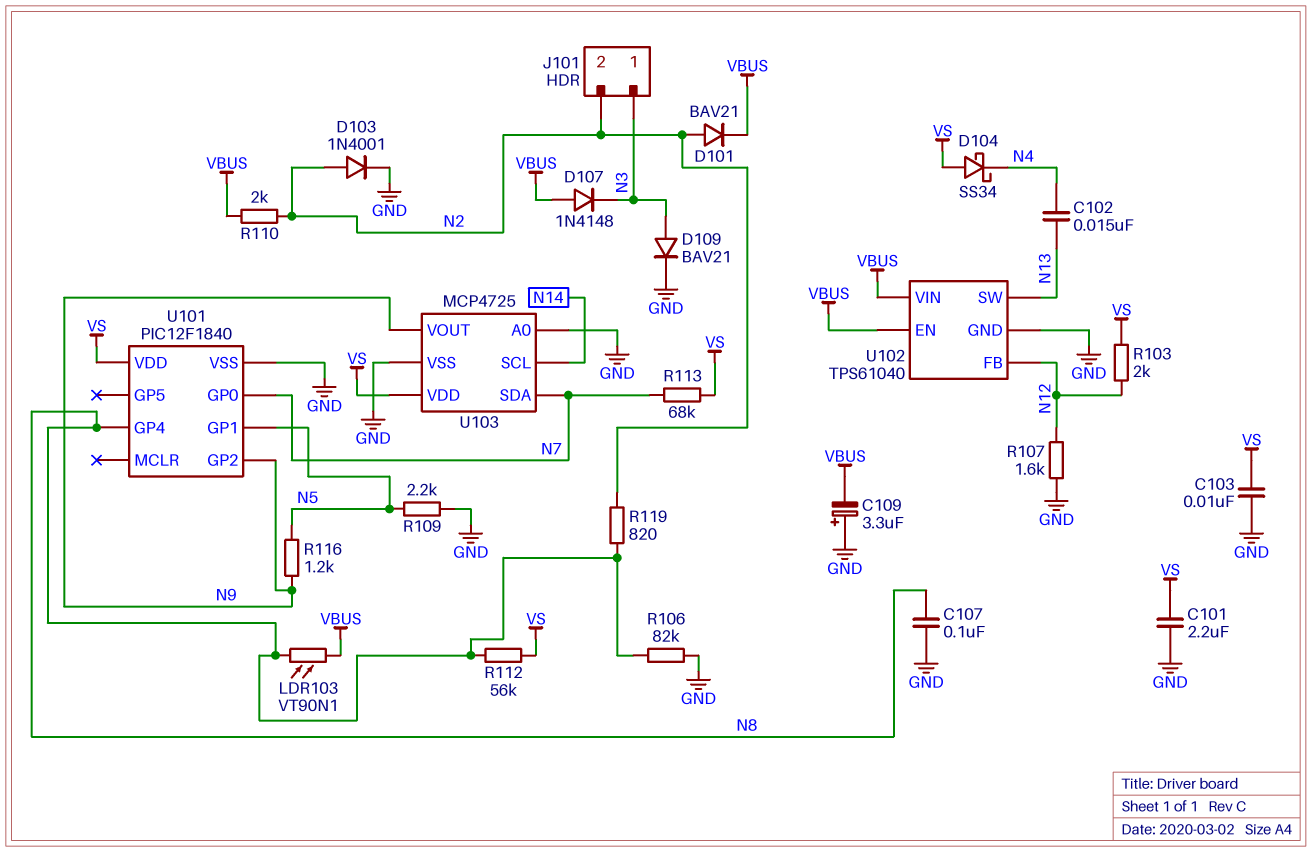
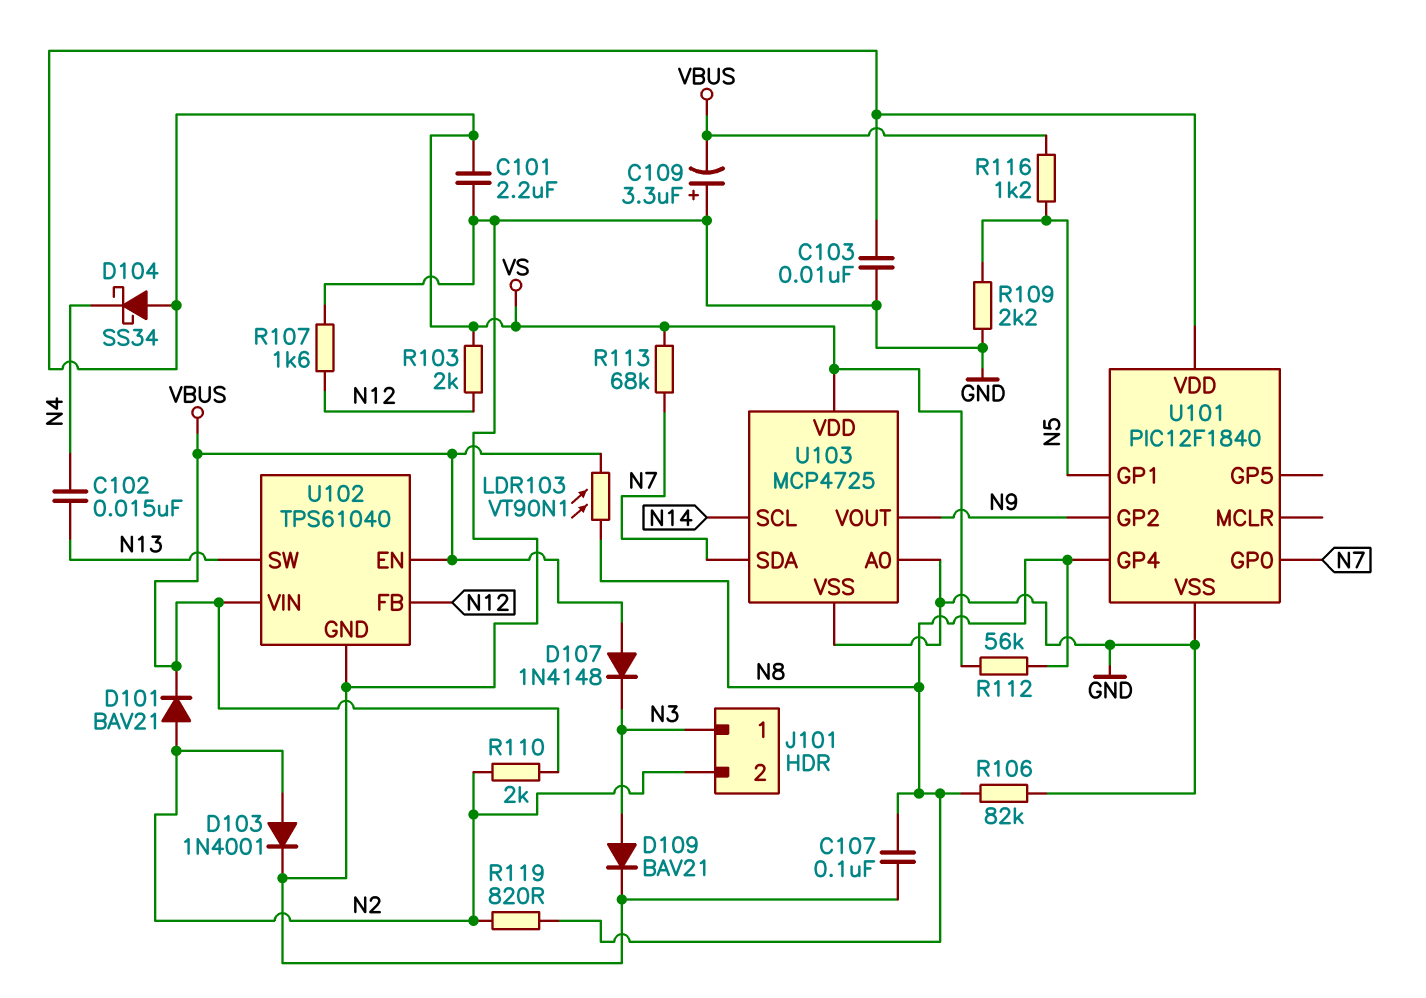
R116: 1.2k (N5, N9) -> 1.2k (N5, VBUS)

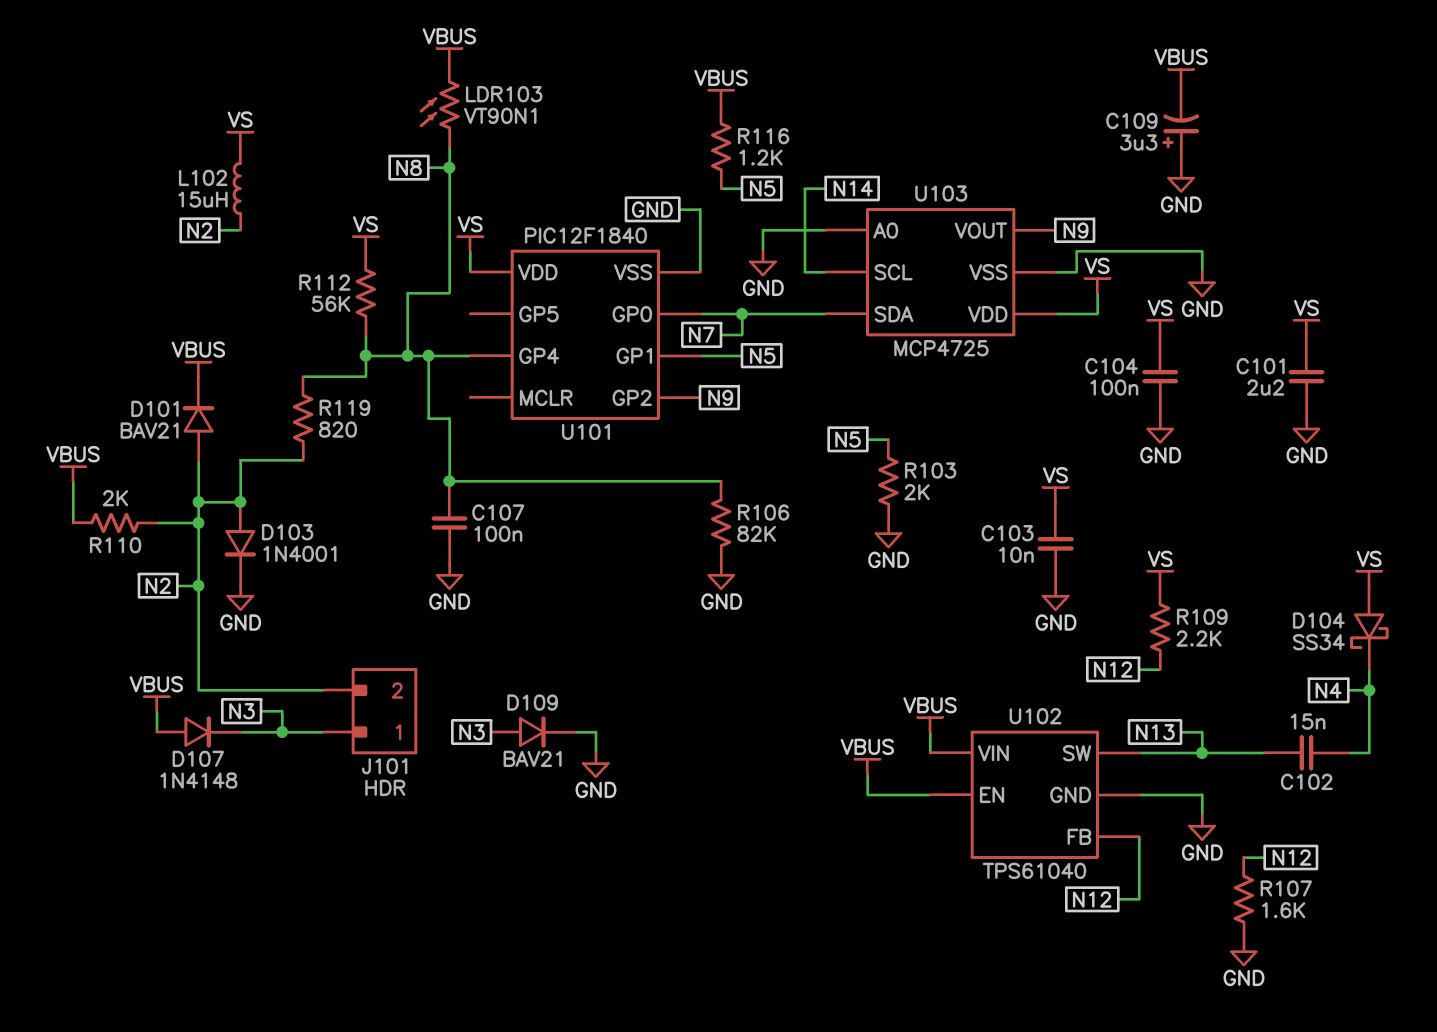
C104: none -> 100nF (GND, VS)
L102: none -> 15uH (N2, VS)
R103: 2k (N12, VS) -> 2k (GND, N5)
R109: 2.2k (GND, N5) -> 2.2k (N12, VS)
R113: 68k (N7, VS) -> none

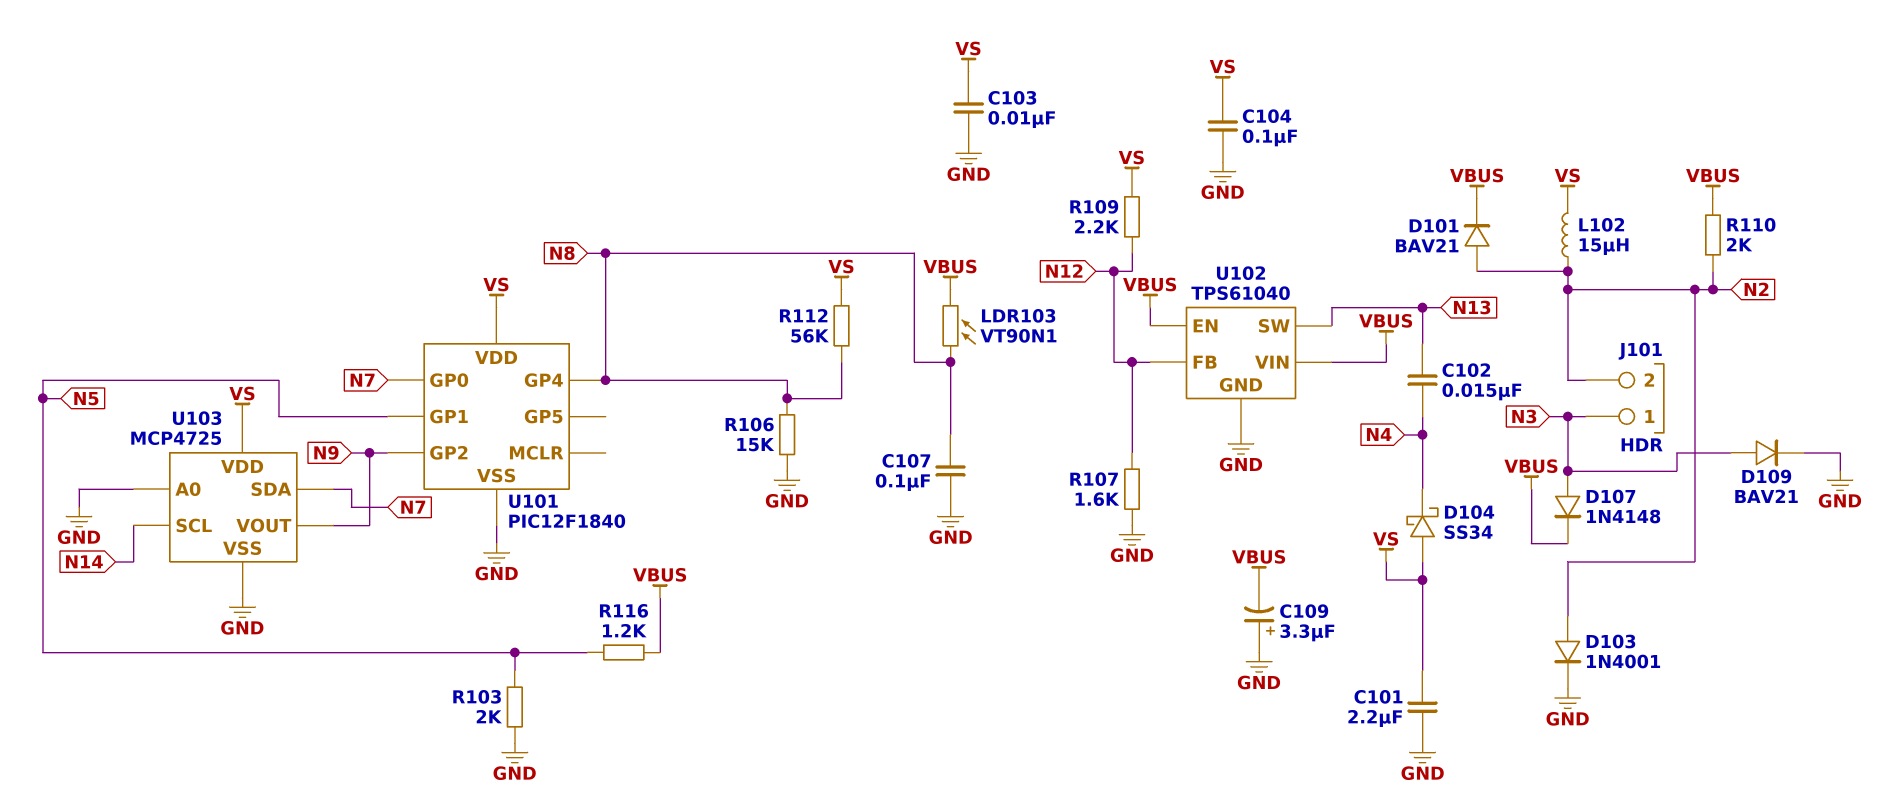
D107: diode 1N4148 (A VBUS, K N3) -> diode 1N4148 (A N3, K VBUS)
R106: 82k (GND, N8) -> 15k (GND, N8)
R119: 820 (N2, N8) -> none

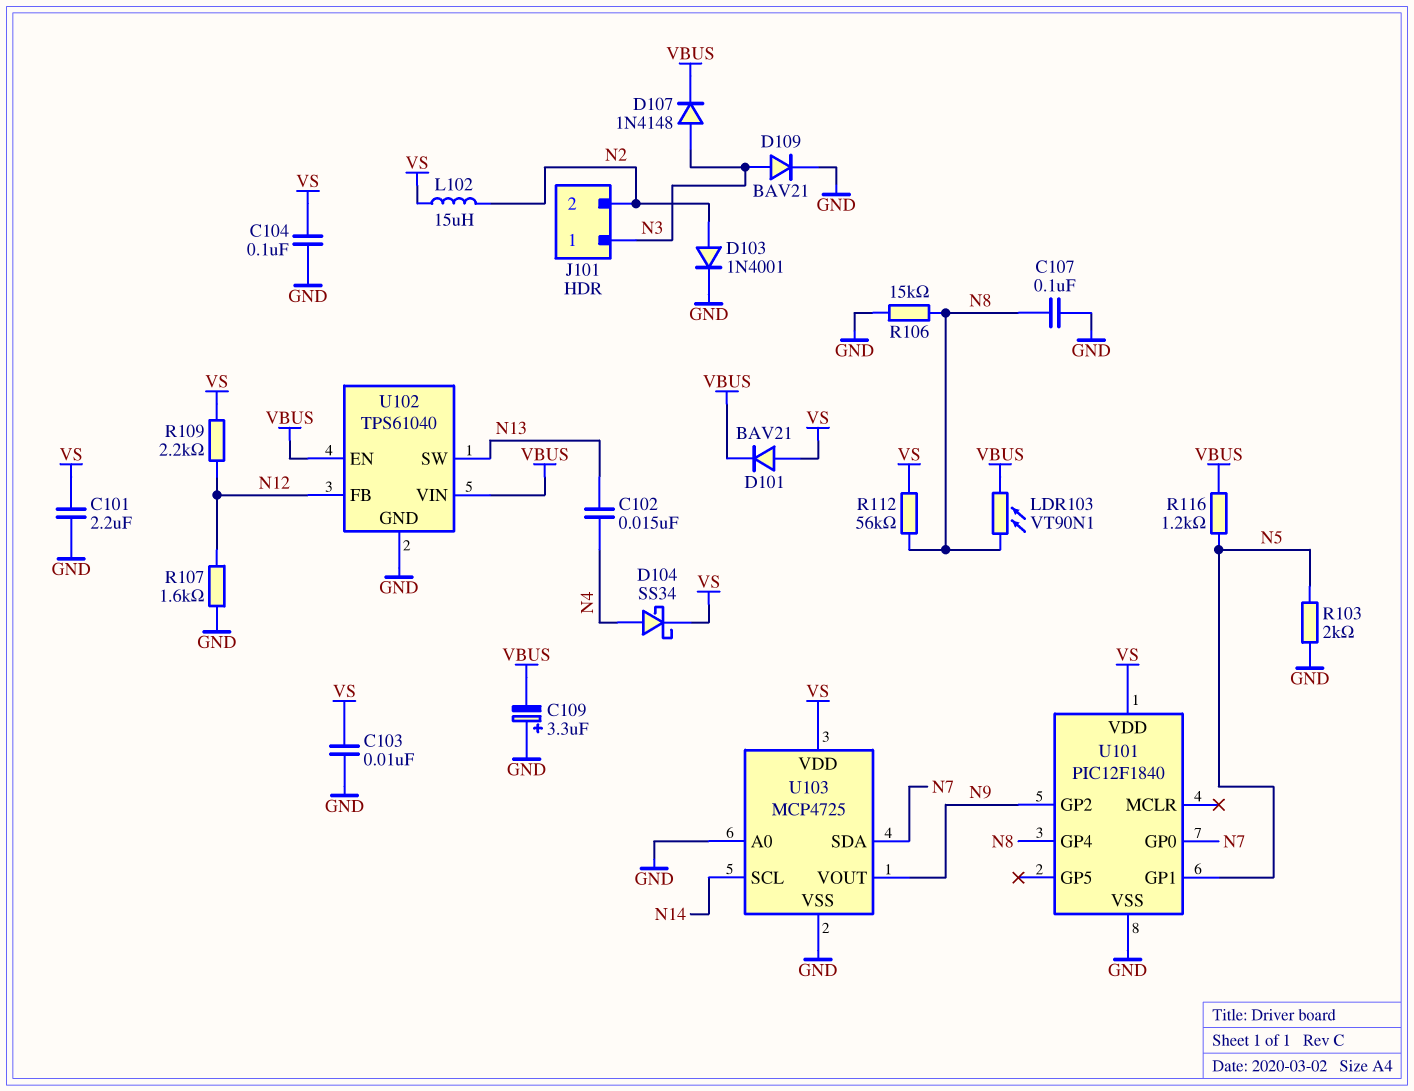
D101: diode BAV21 (A N2, K VBUS) -> diode BAV21 (A VS, K VBUS)
D104: schottky SS34 (A VS, K N4) -> schottky SS34 (A N4, K VS)
R110: 2k (N2, VBUS) -> none

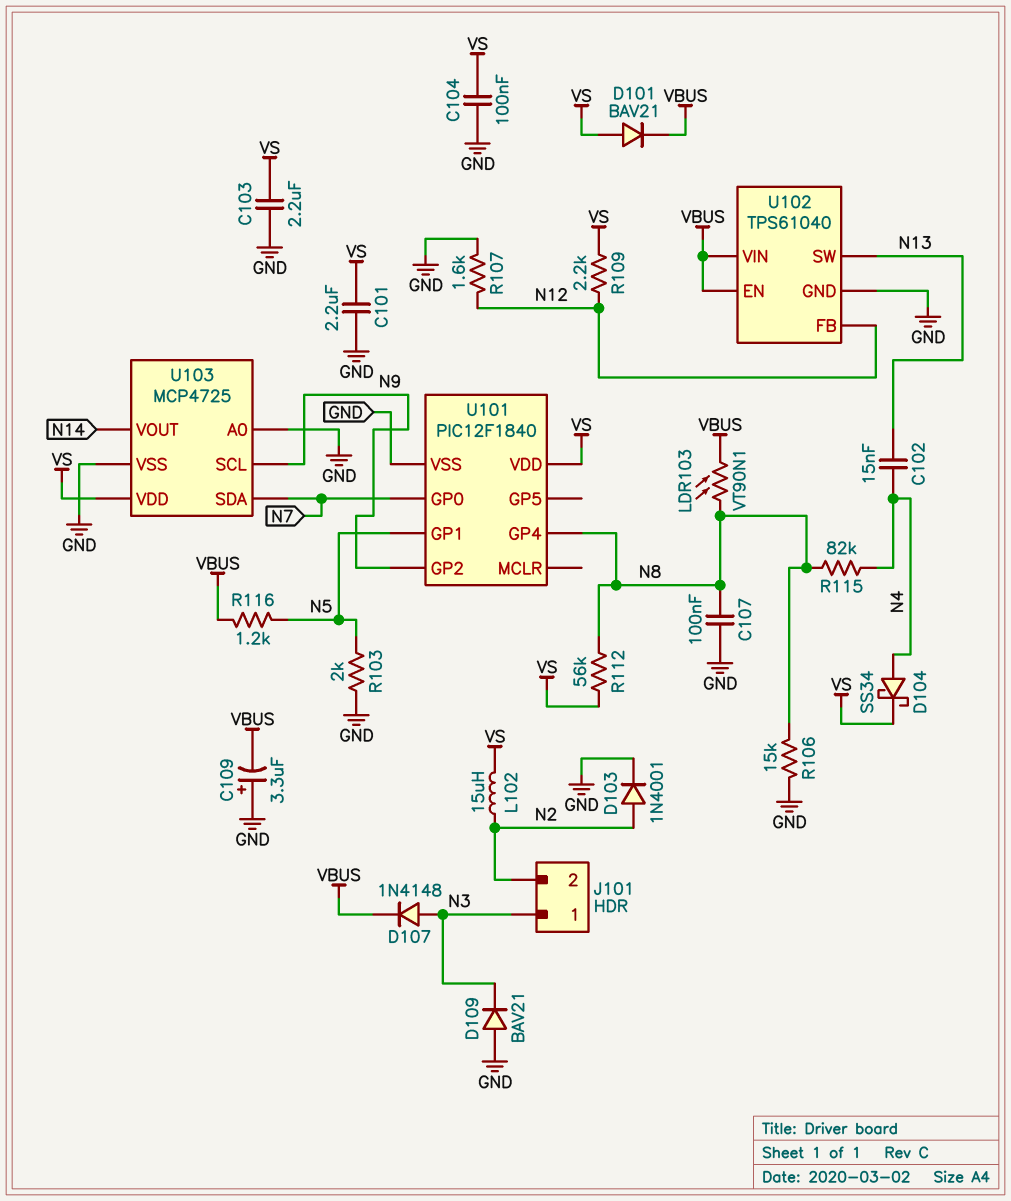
C103: 10nF (GND, VS) -> 2.2uF (GND, VS)
D109: diode BAV21 (A N3, K GND) -> diode BAV21 (A GND, K N3)
R115: none -> 82k (N4, N8)
U103 pin SCL: N14 -> N9
U103 pin VOUT: N9 -> N14

